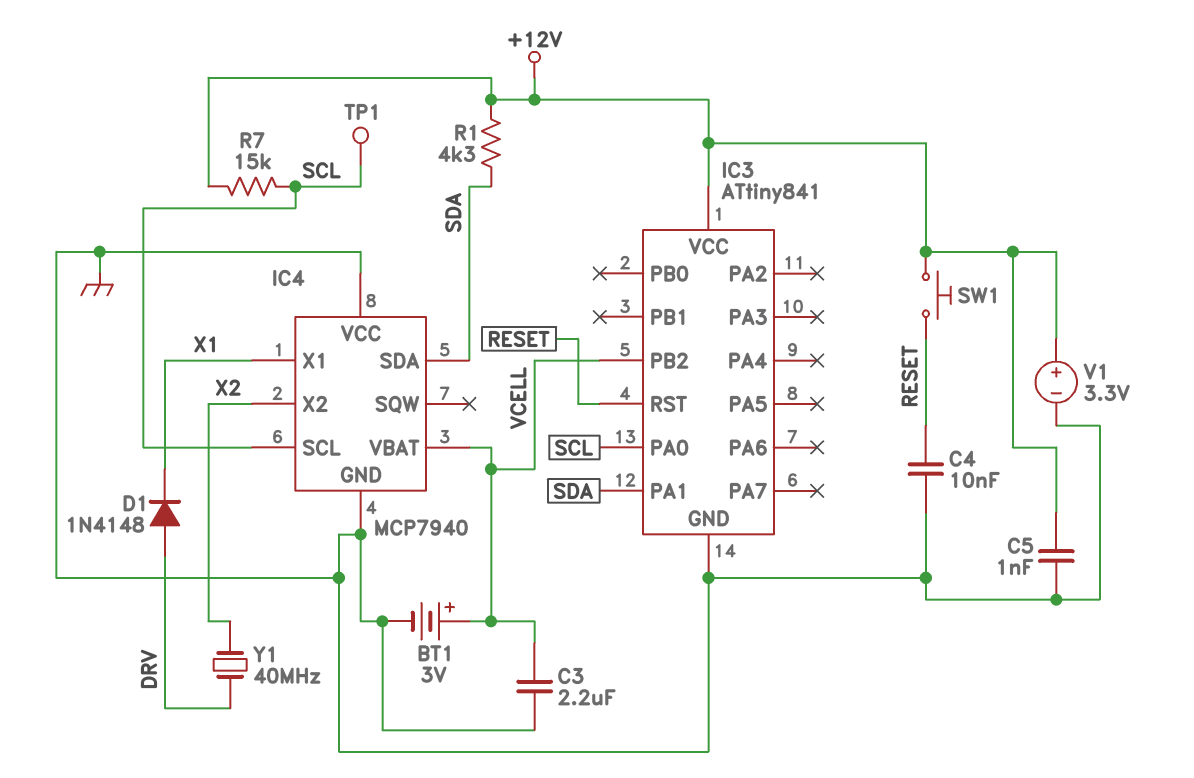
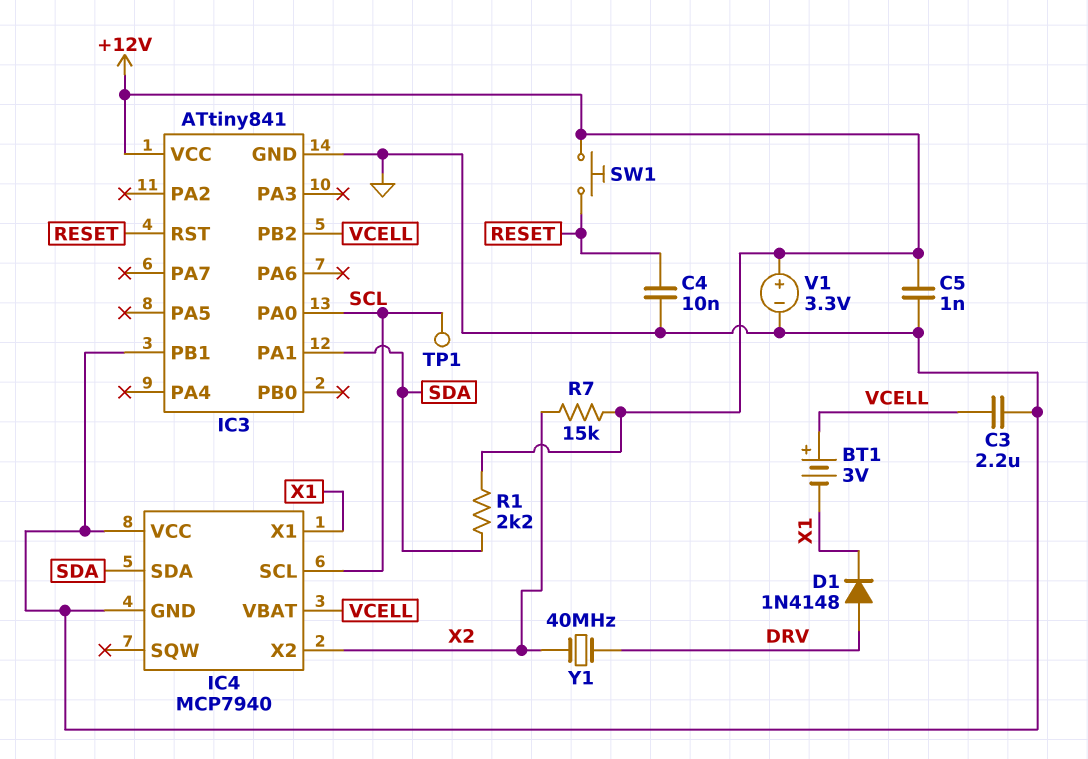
BT1: 3V (plus VCELL, minus GND) -> 3V (plus VCELL, minus X1)
IC3 pin PB1: none -> GND
R1: 4.3k (+12V, SDA) -> 2.2k (+12V, SDA)
R7: 15k (+12V, SCL) -> 15k (+12V, X2)

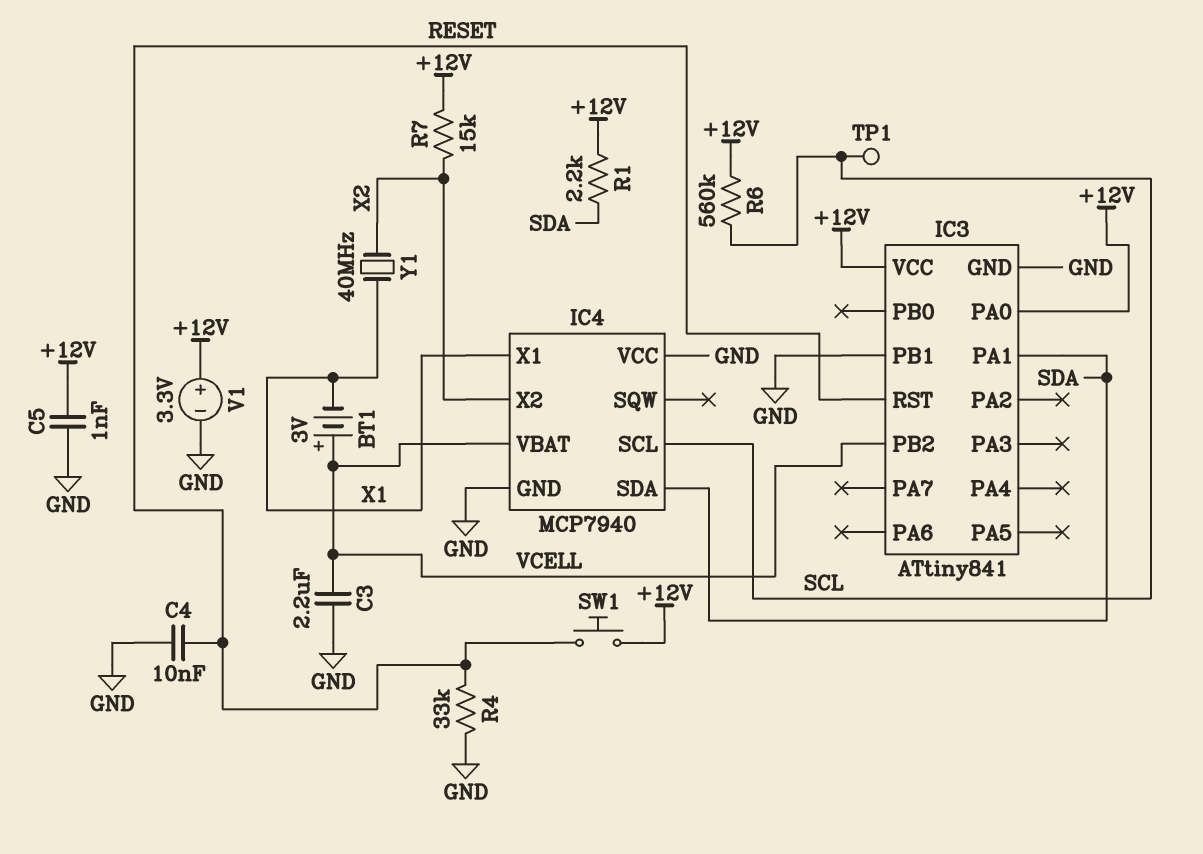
D1: diode 1N4148 (A DRV, K X1) -> none
IC3 pin PA0: SCL -> +12V
R4: none -> 33k (GND, RESET)
R6: none -> 560k (+12V, SCL)
Y1: 40MHz (DRV, X2) -> 40MHz (X1, X2)

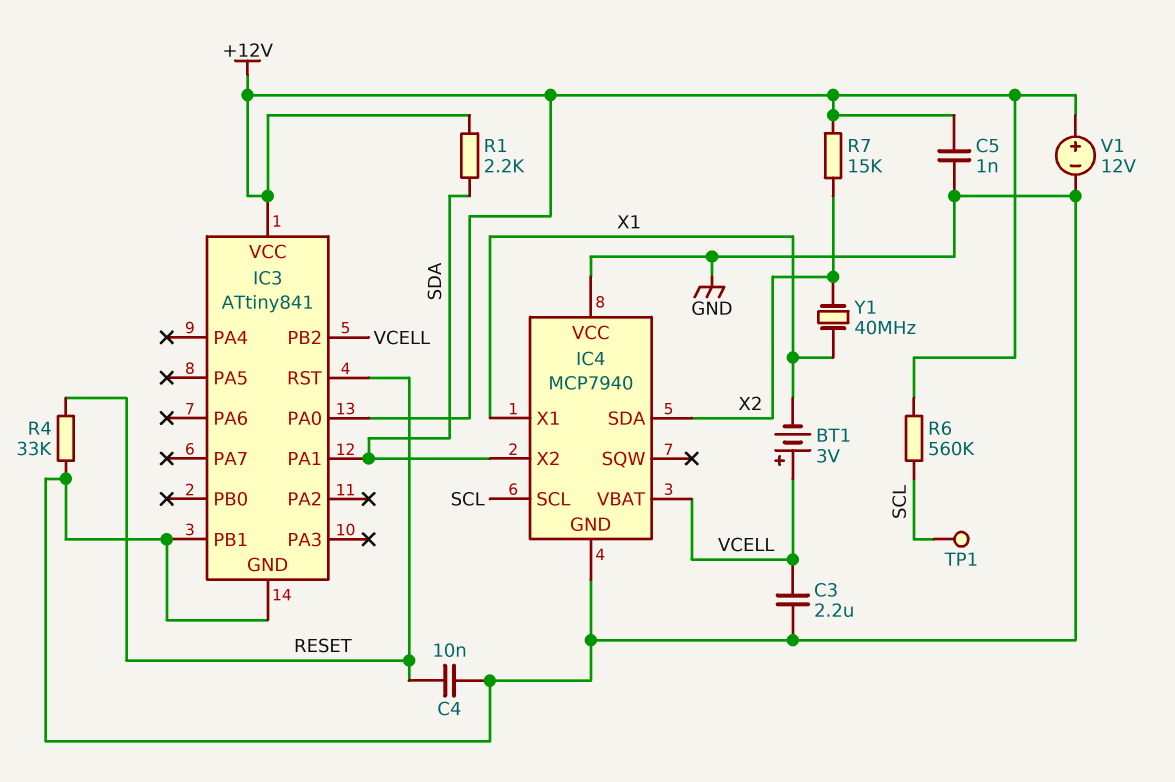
IC4 pin SDA: SDA -> X2
IC4 pin X2: X2 -> SDA
SW1: button (+12V, RESET) -> none
V1: 3.3V (plus +12V, minus GND) -> 12V (plus +12V, minus GND)

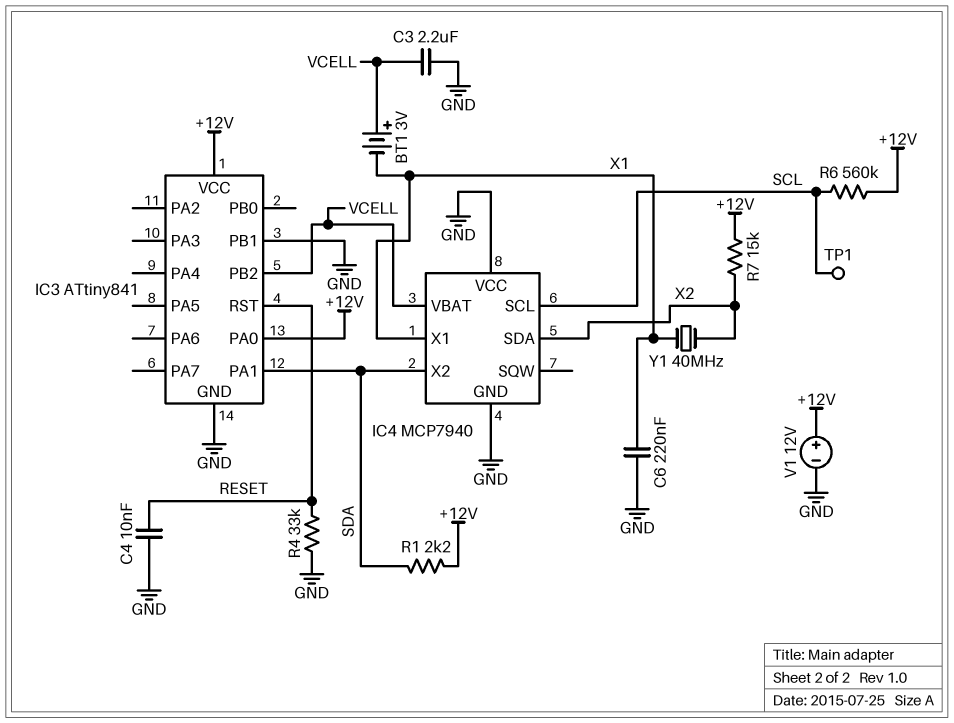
C5: 1nF (+12V, GND) -> none
C6: none -> 220nF (GND, X1)

